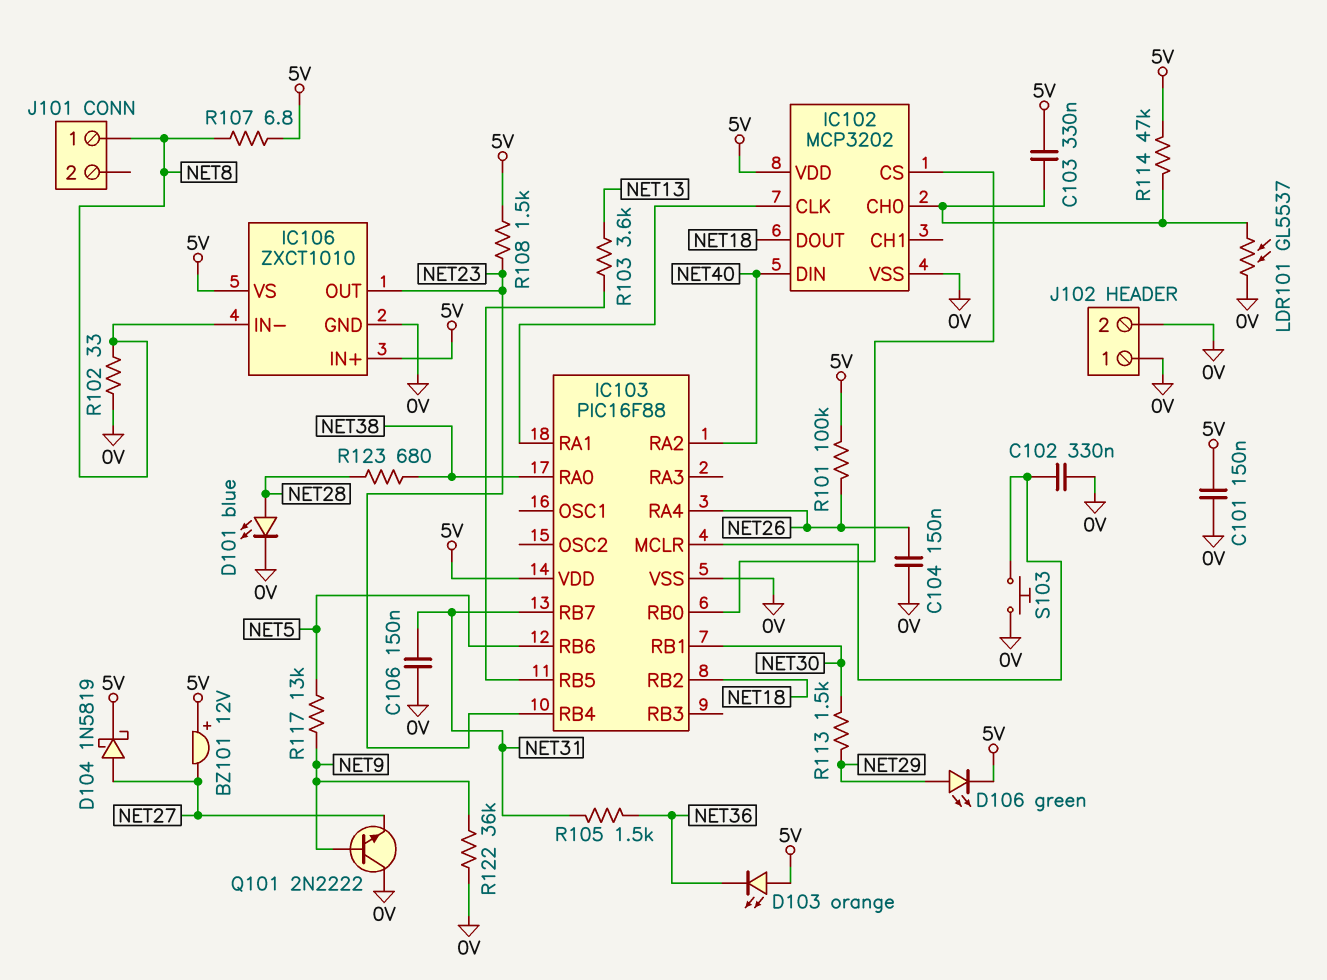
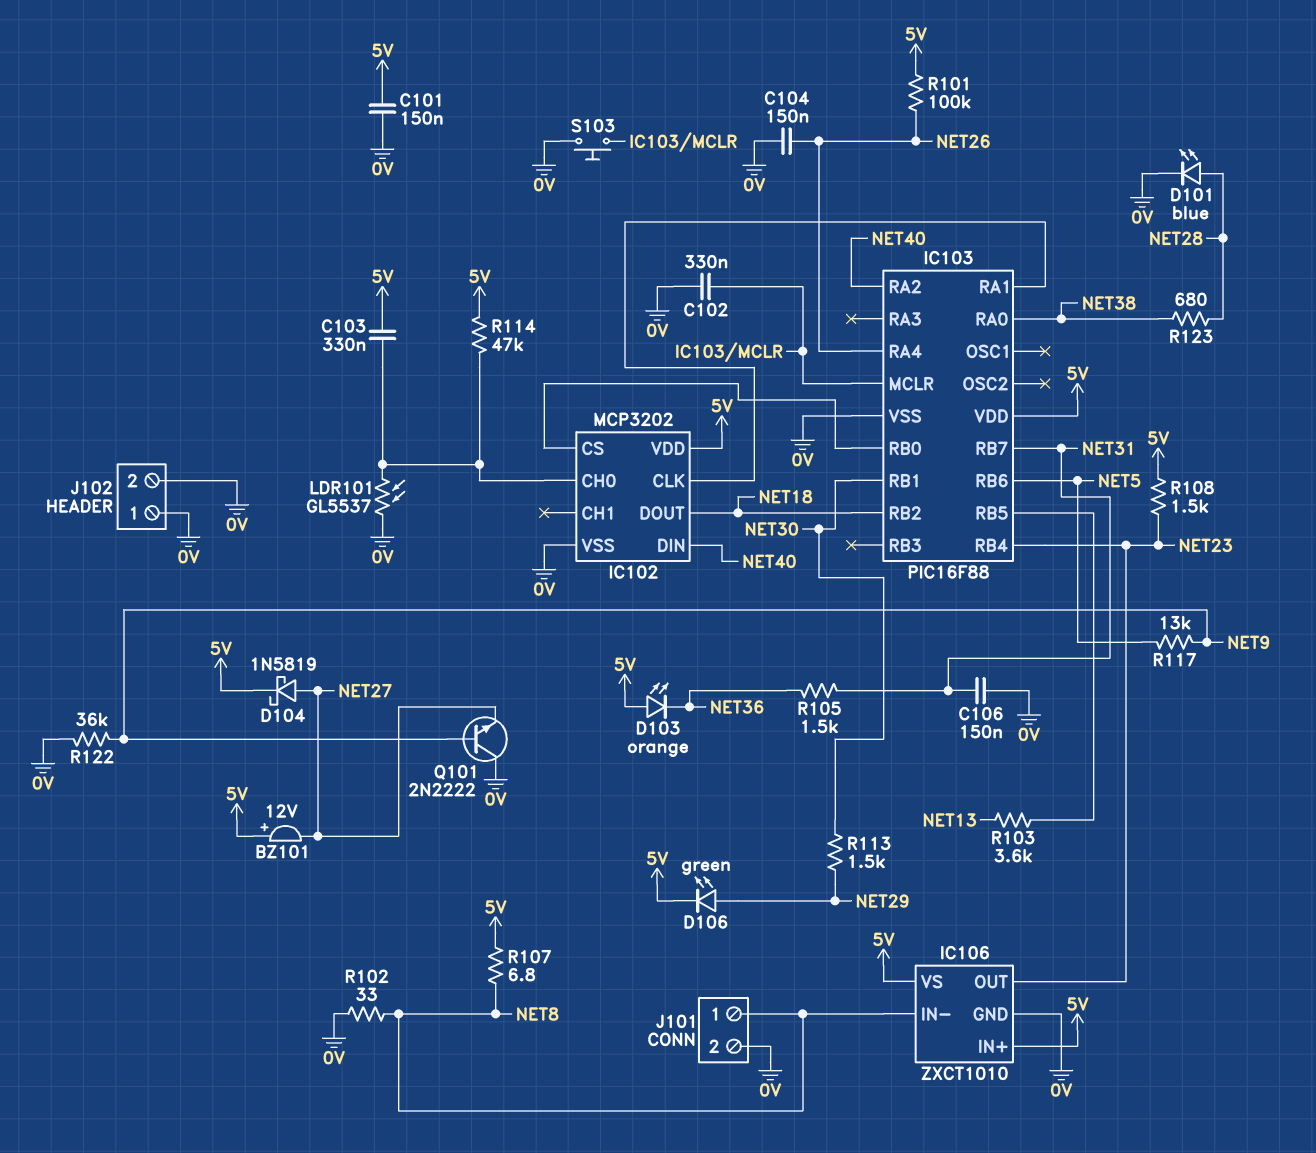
J101 pin 2: none -> 0V

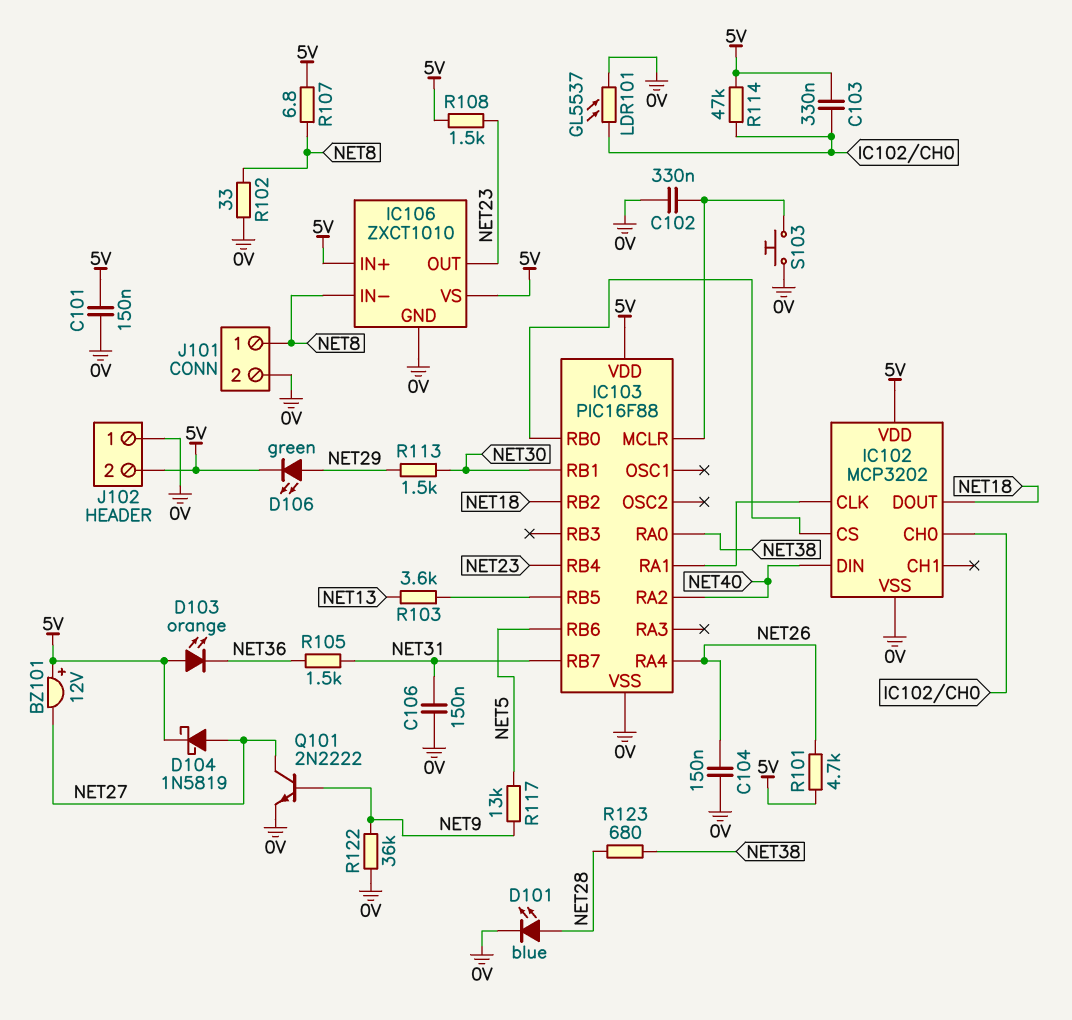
J102 pin 2: 0V -> 5V
Q101: NPN 2N2222 (B NET9, C 0V, E NET27) -> NPN 2N2222 (B NET9, C NET27, E 0V)
R101: 100k (5V, NET26) -> 4.7k (5V, NET26)

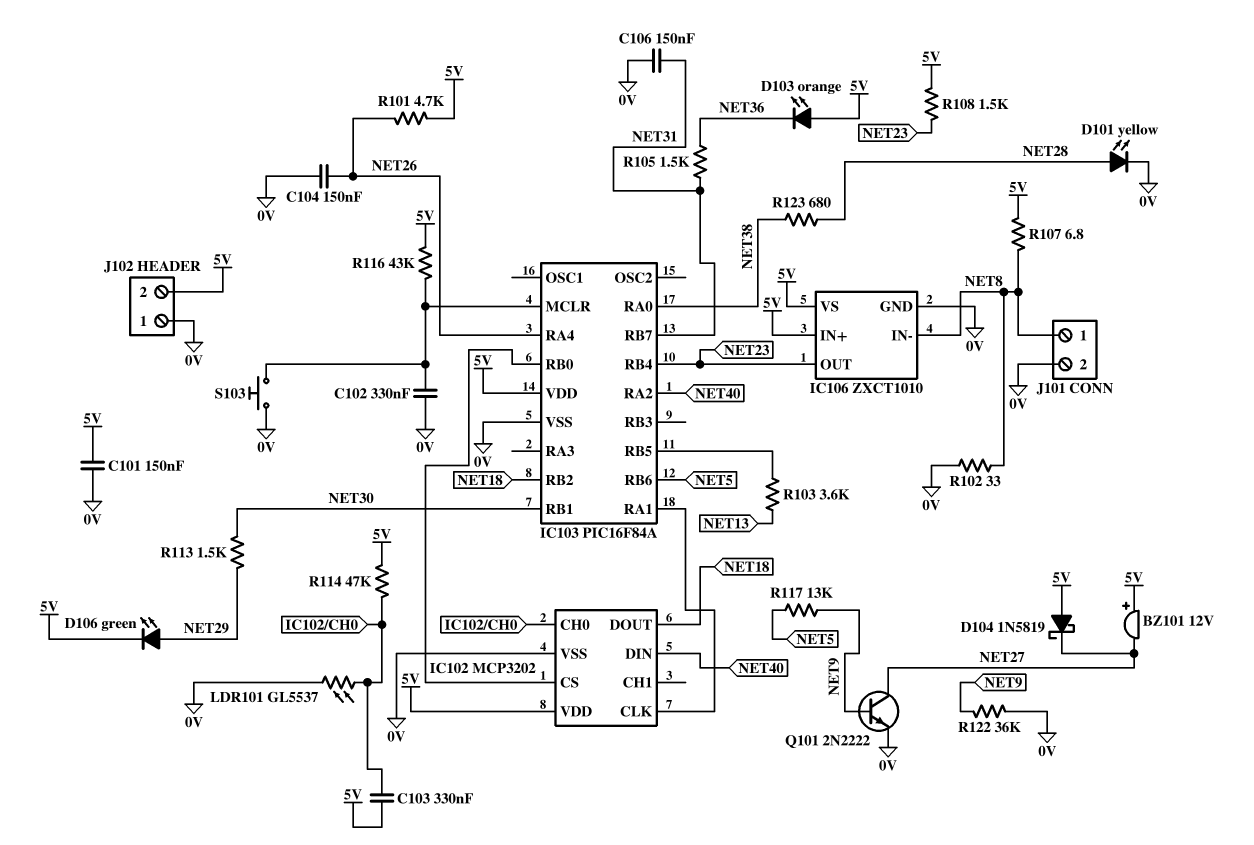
D101: LED blue (A NET28, K 0V) -> LED yellow (A NET28, K 0V)
D104: schottky 1N5819 (A NET27, K 5V) -> schottky 1N5819 (A 5V, K NET27)
IC103: PIC16F88 -> PIC16F84A
R116: none -> 43k (5V, IC103/MCLR)

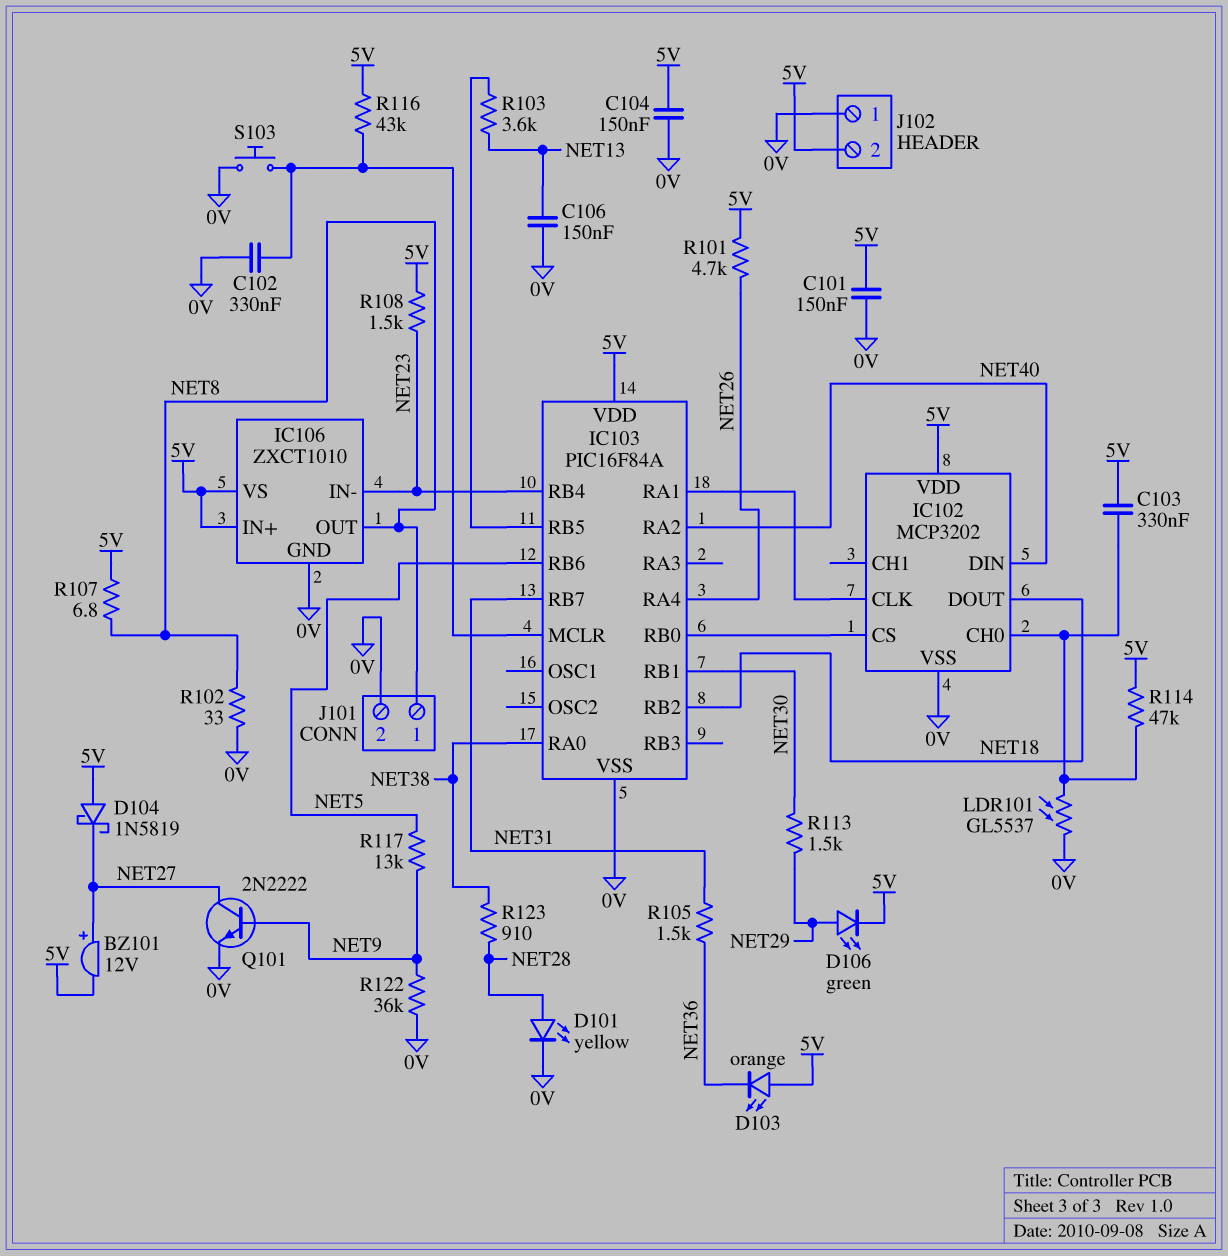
BZ101: buzzer 12V (plus 5V, minus NET27) -> buzzer 12V (plus NET27, minus 5V)
C104: 150nF (0V, NET26) -> 150nF (0V, 5V)
C106: 150nF (0V, NET31) -> 150nF (0V, NET13)
IC106 pin IN-: NET8 -> NET23
IC106 pin OUT: NET23 -> NET8
R123: 680 (NET28, NET38) -> 910 (NET28, NET38)

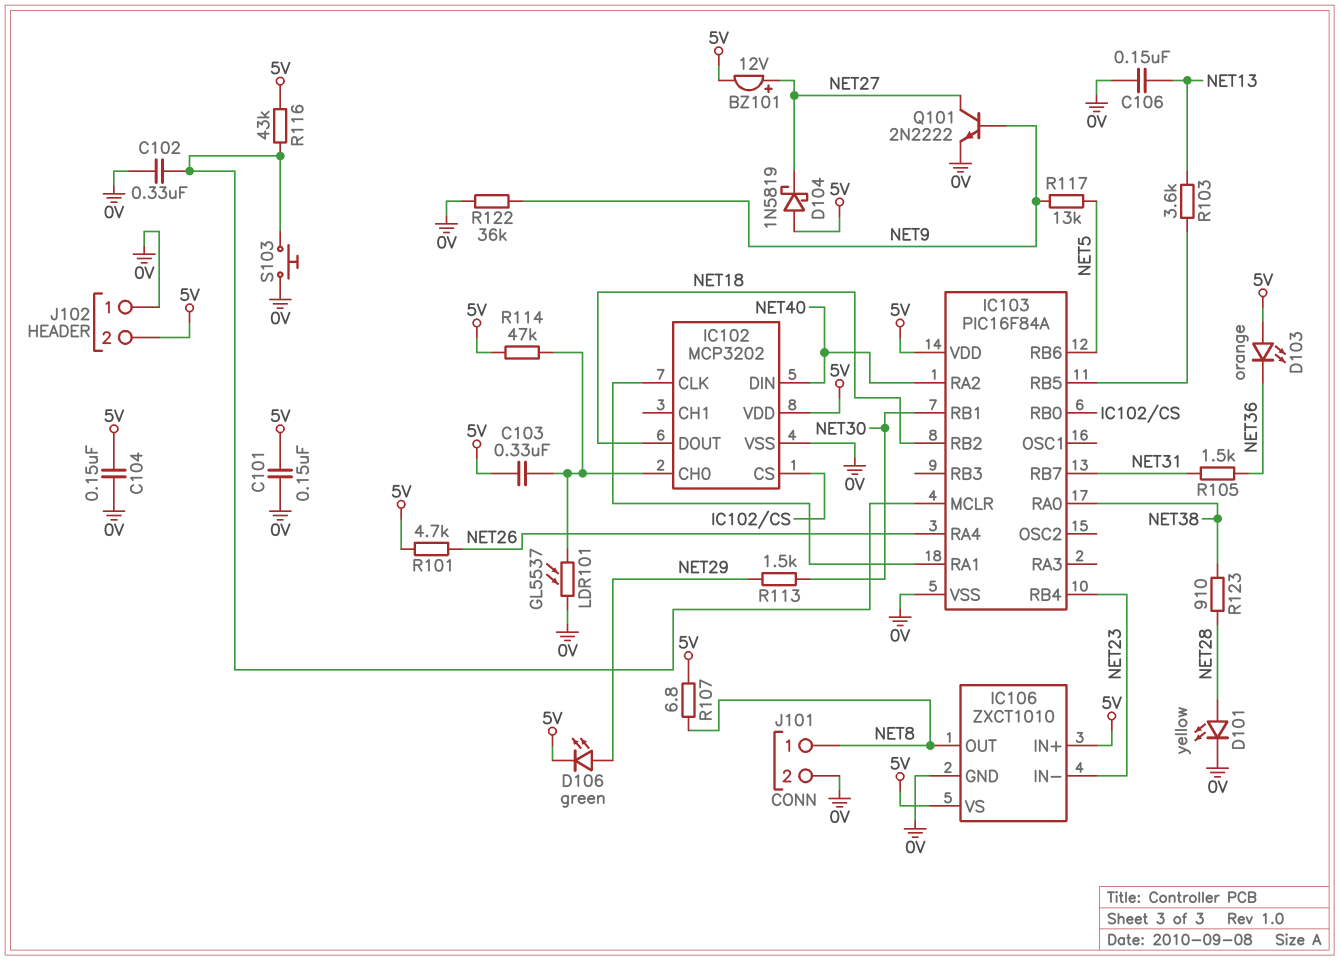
R102: 33 (0V, NET8) -> none
R108: 1.5k (5V, NET23) -> none

